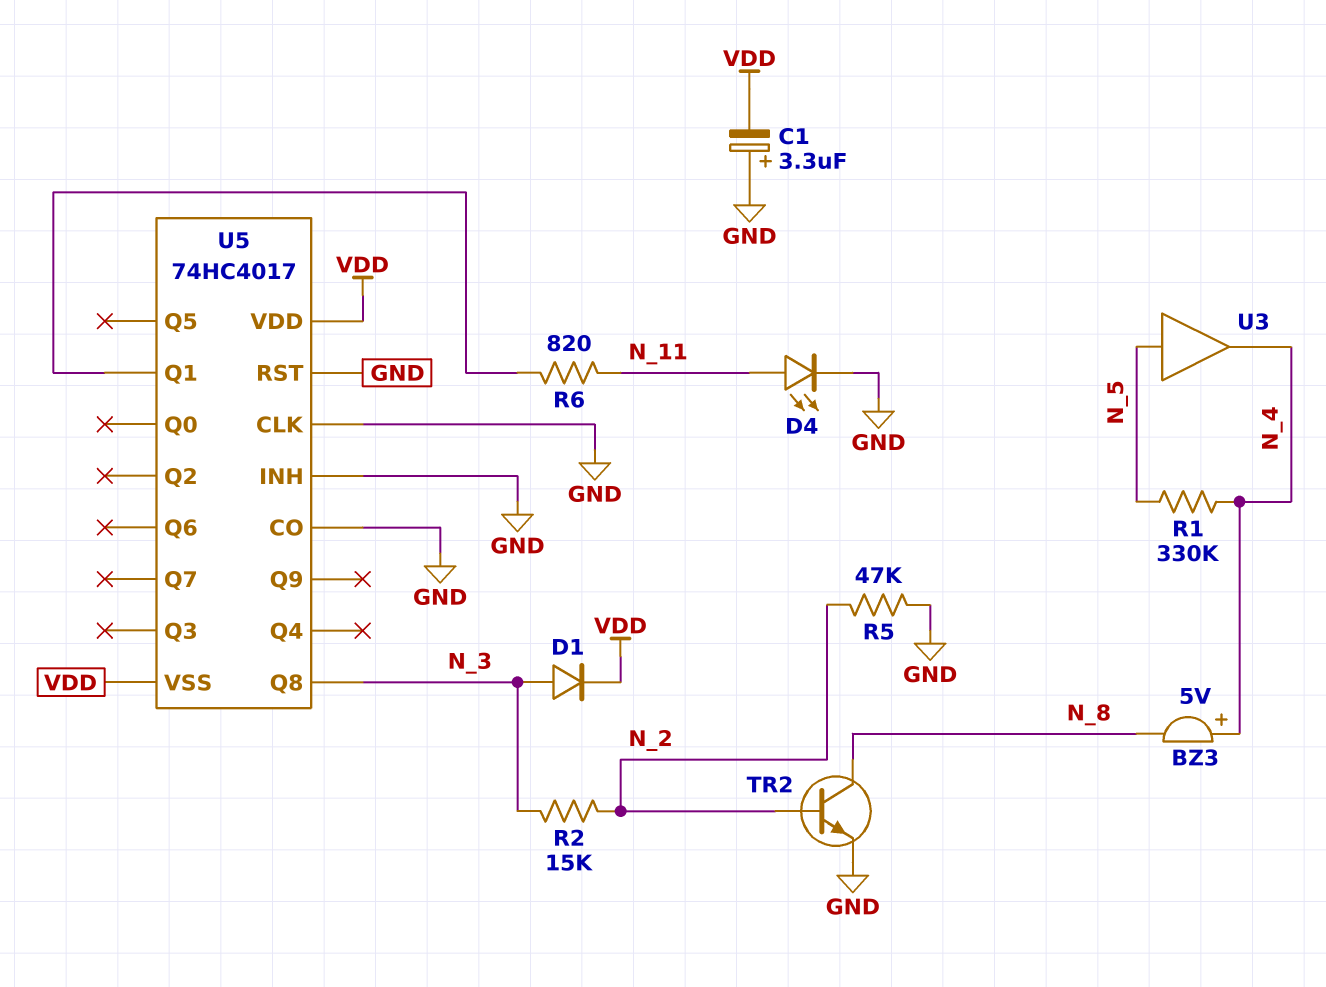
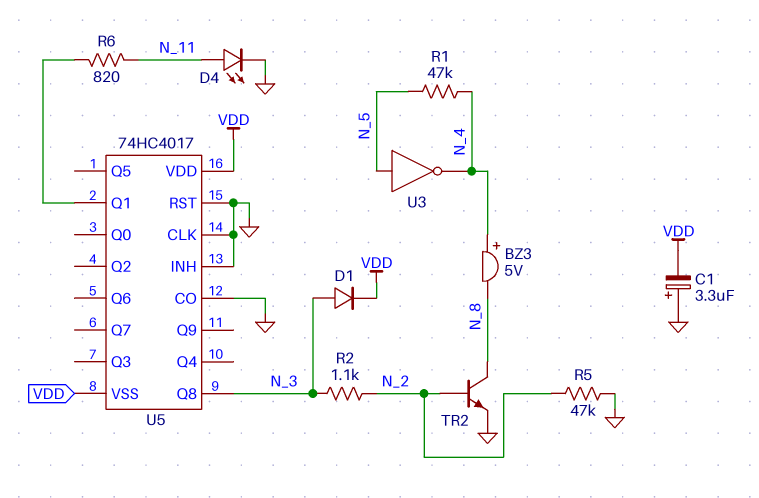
R1: 330k (N_4, N_5) -> 47k (N_4, N_5)
R2: 15k (N_2, N_3) -> 1.1k (N_2, N_3)
U3: buffer (in N_5, out N_4) -> NOT (in N_5, out N_4)

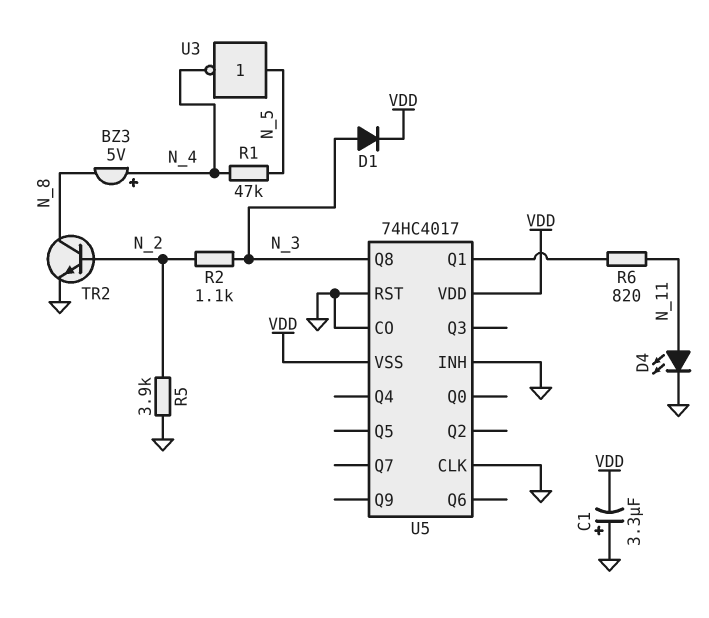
R5: 47k (GND, N_2) -> 3.9k (GND, N_2)

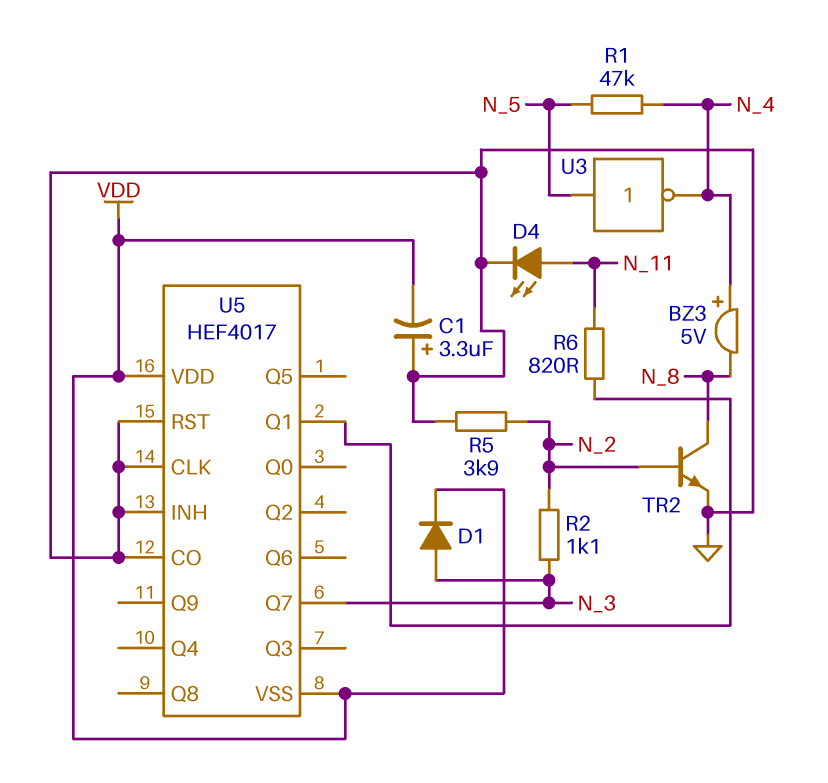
U5: 74HC4017 -> HEF4017
U5 pin Q7: none -> N_3
U5 pin Q8: N_3 -> none

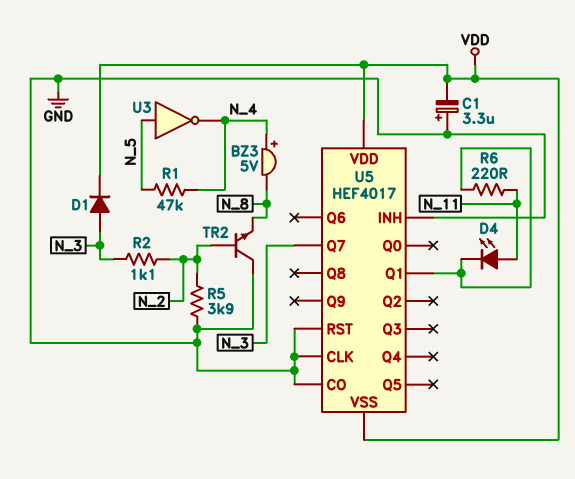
D4: LED (A N_11, K GND) -> LED (A N_11, K U5/Q1)
R6: 820 (N_11, U5/Q1) -> 220 (N_11, U5/Q1)
TR2: NPN (B N_2, C N_8, E GND) -> NPN (B N_2, C GND, E N_8)

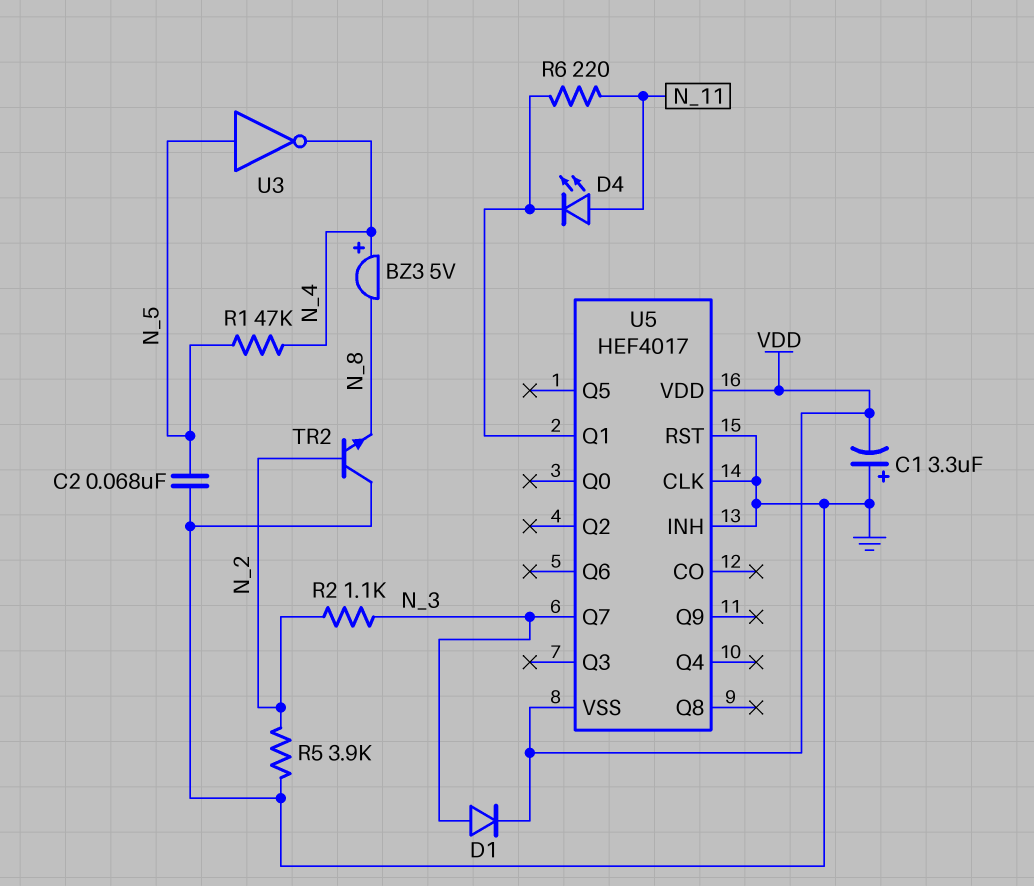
C2: none -> 68nF (GND, N_5)
U5 pin CO: GND -> none

